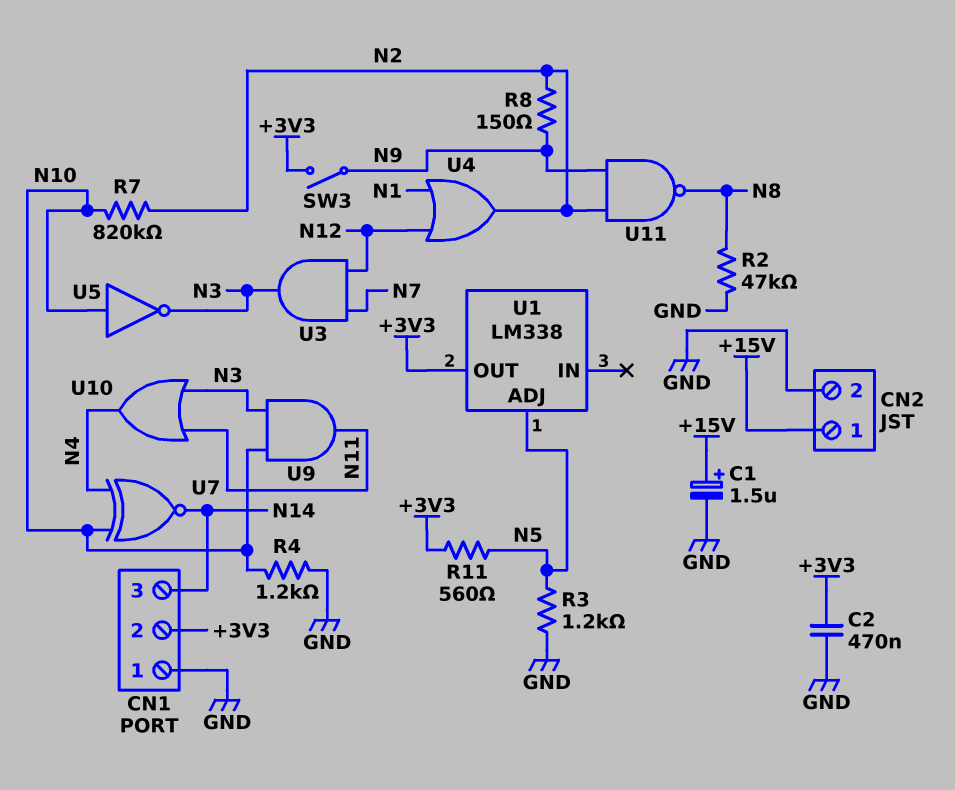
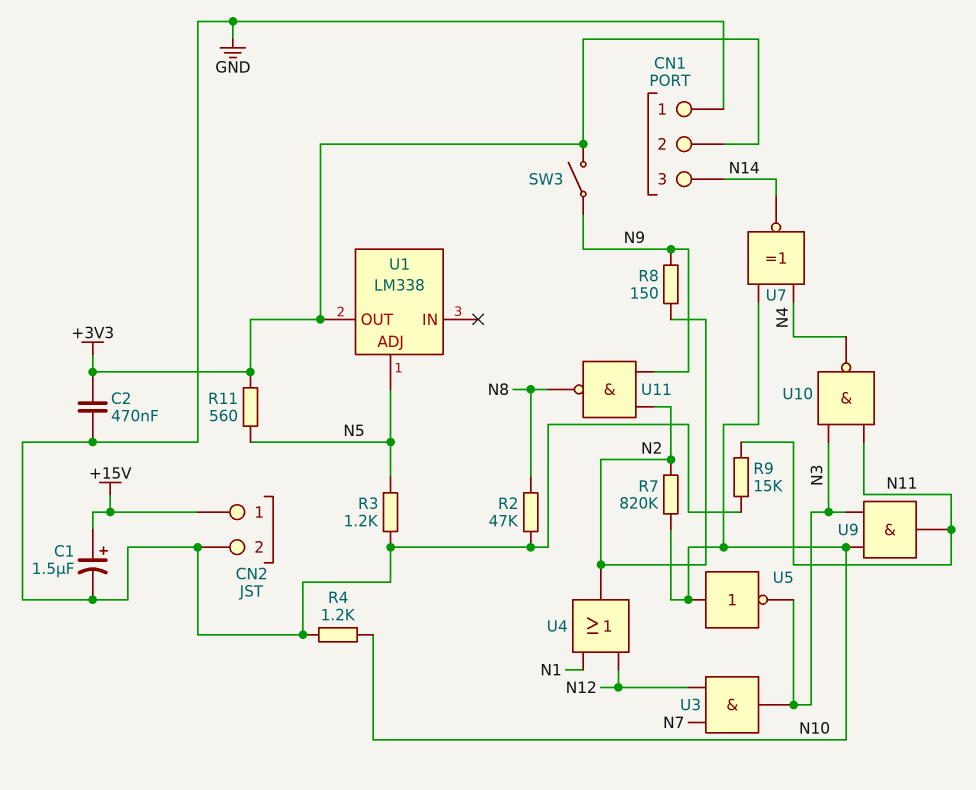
R9: none -> 15k (GND, N11)
U10: OR (in N3, in N11, out N4) -> NAND (in N3, in N11, out N4)

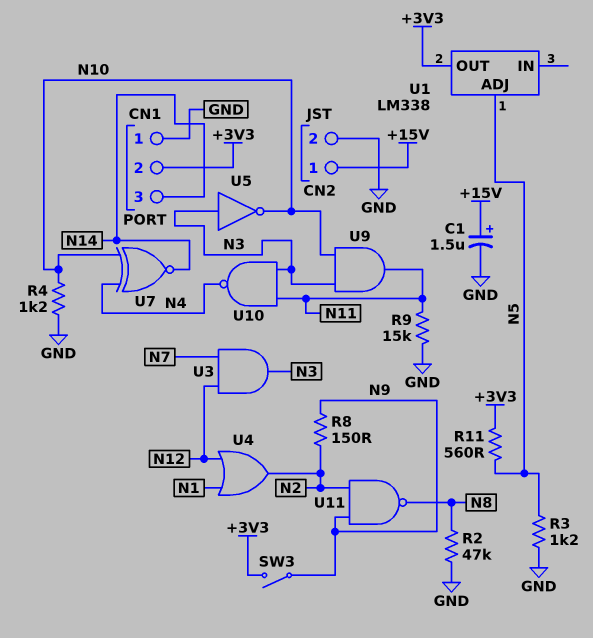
C2: 470nF (+3V3, GND) -> none
R7: 820k (N2, N10) -> none
U5: NOT (in N10, out N3) -> NOT (in N3, out N10)

